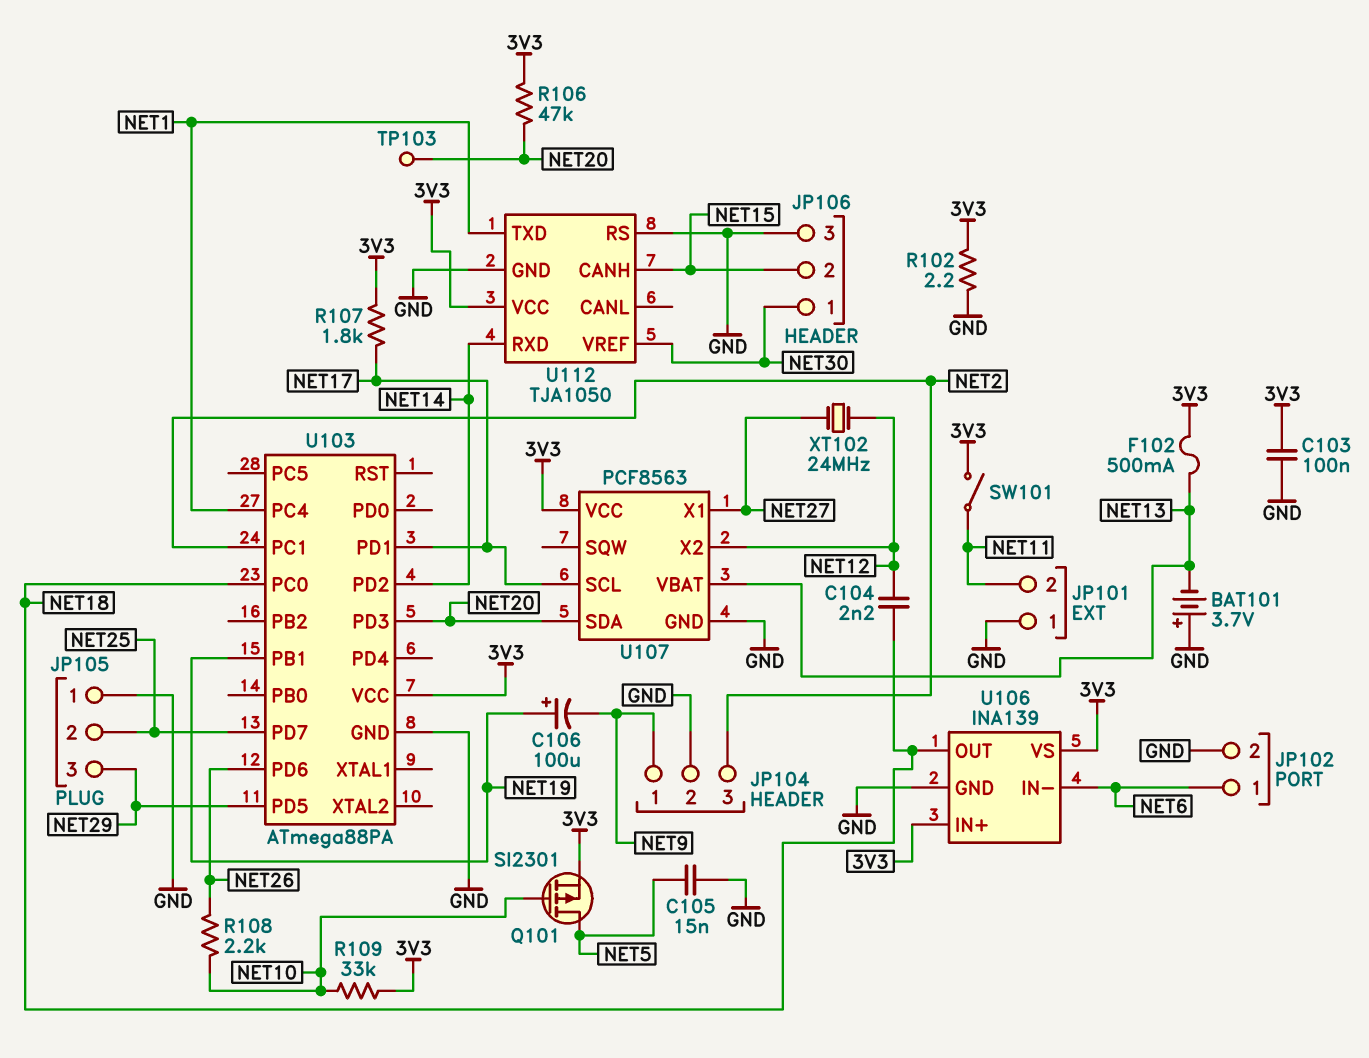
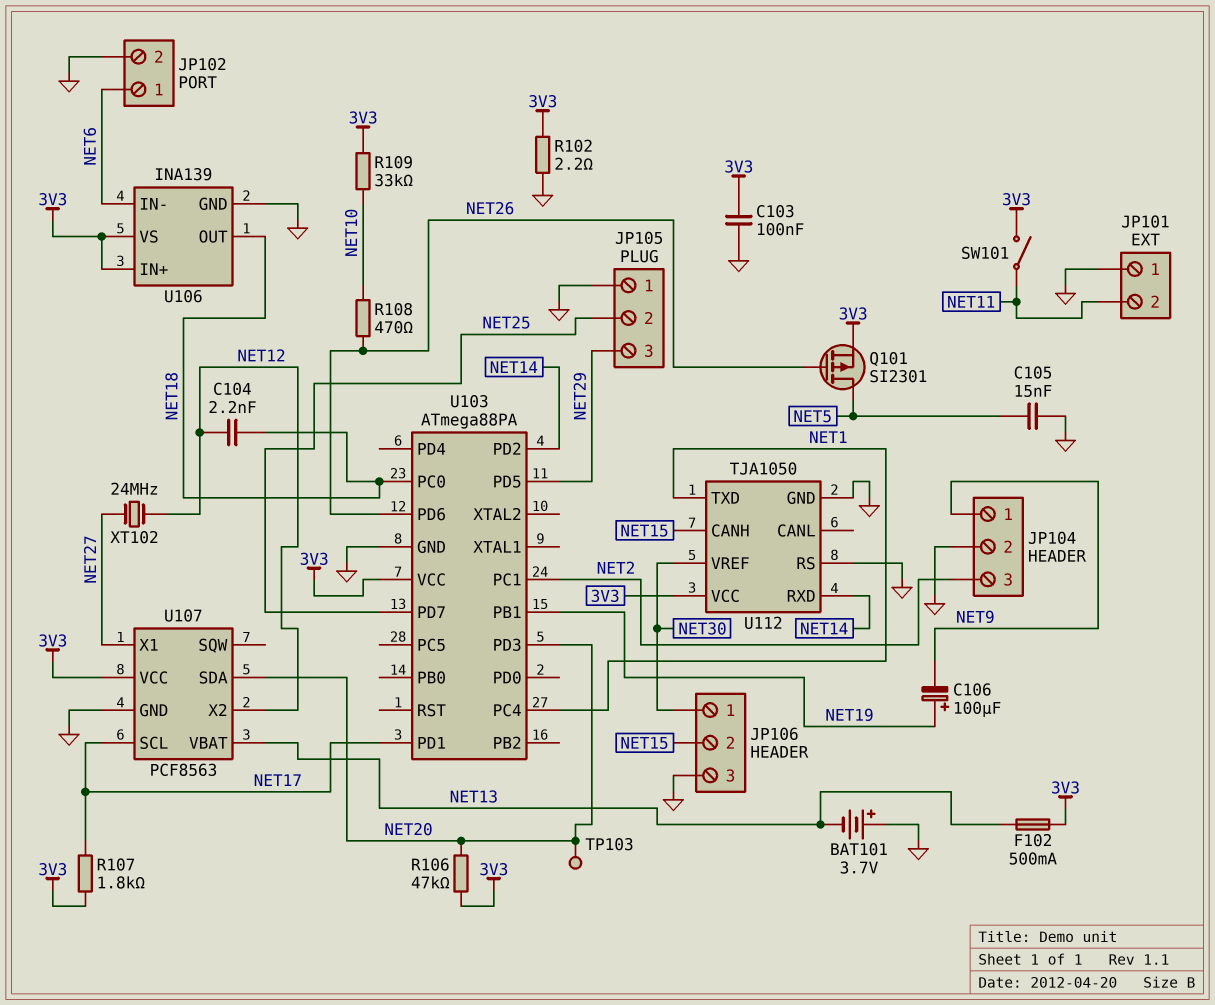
Q101: PMOS SI2301 (G NET10, D NET5, S 3V3) -> PMOS SI2301 (G NET26, D NET5, S 3V3)
R108: 2.2k (NET10, NET26) -> 470 (NET10, NET26)

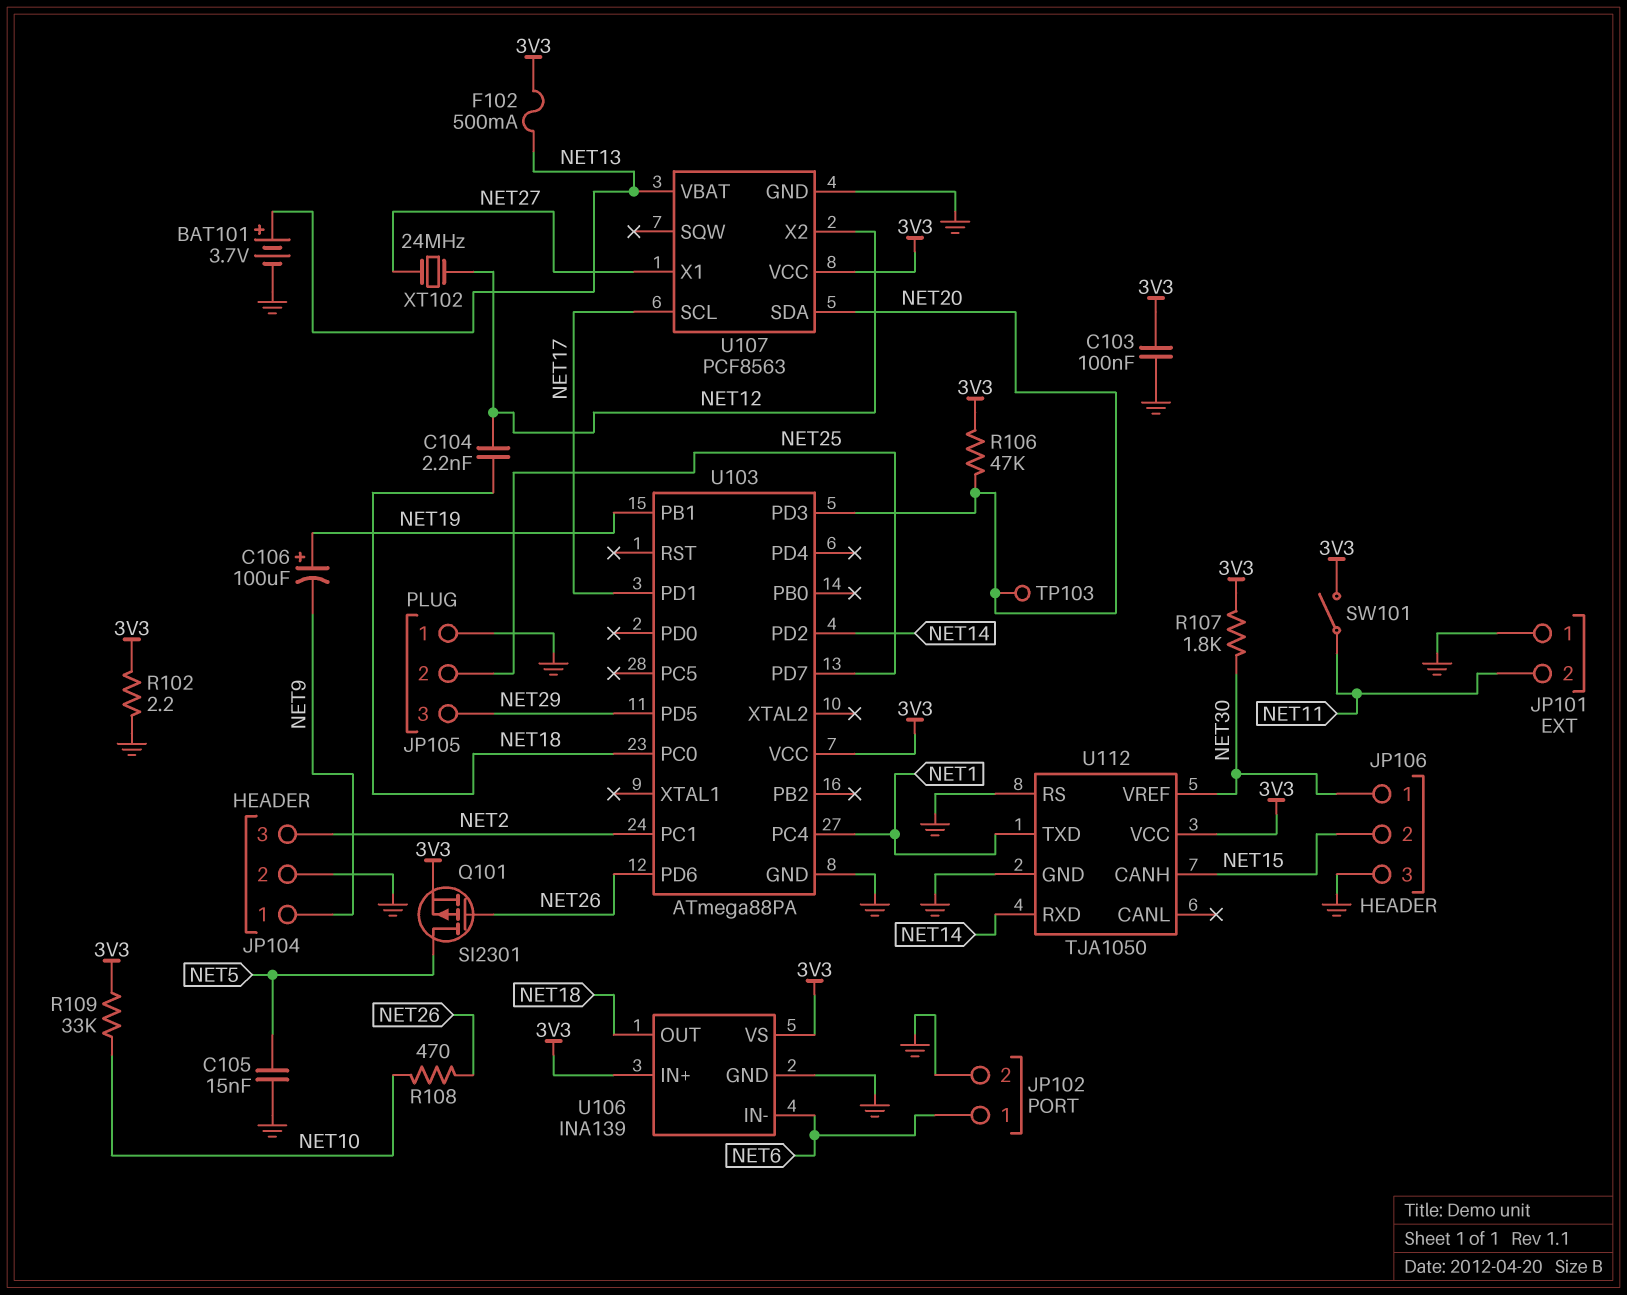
BAT101: 3.7V (plus GND, minus NET13) -> 3.7V (plus NET13, minus GND)
R107: 1.8k (3V3, NET17) -> 1.8k (3V3, NET30)

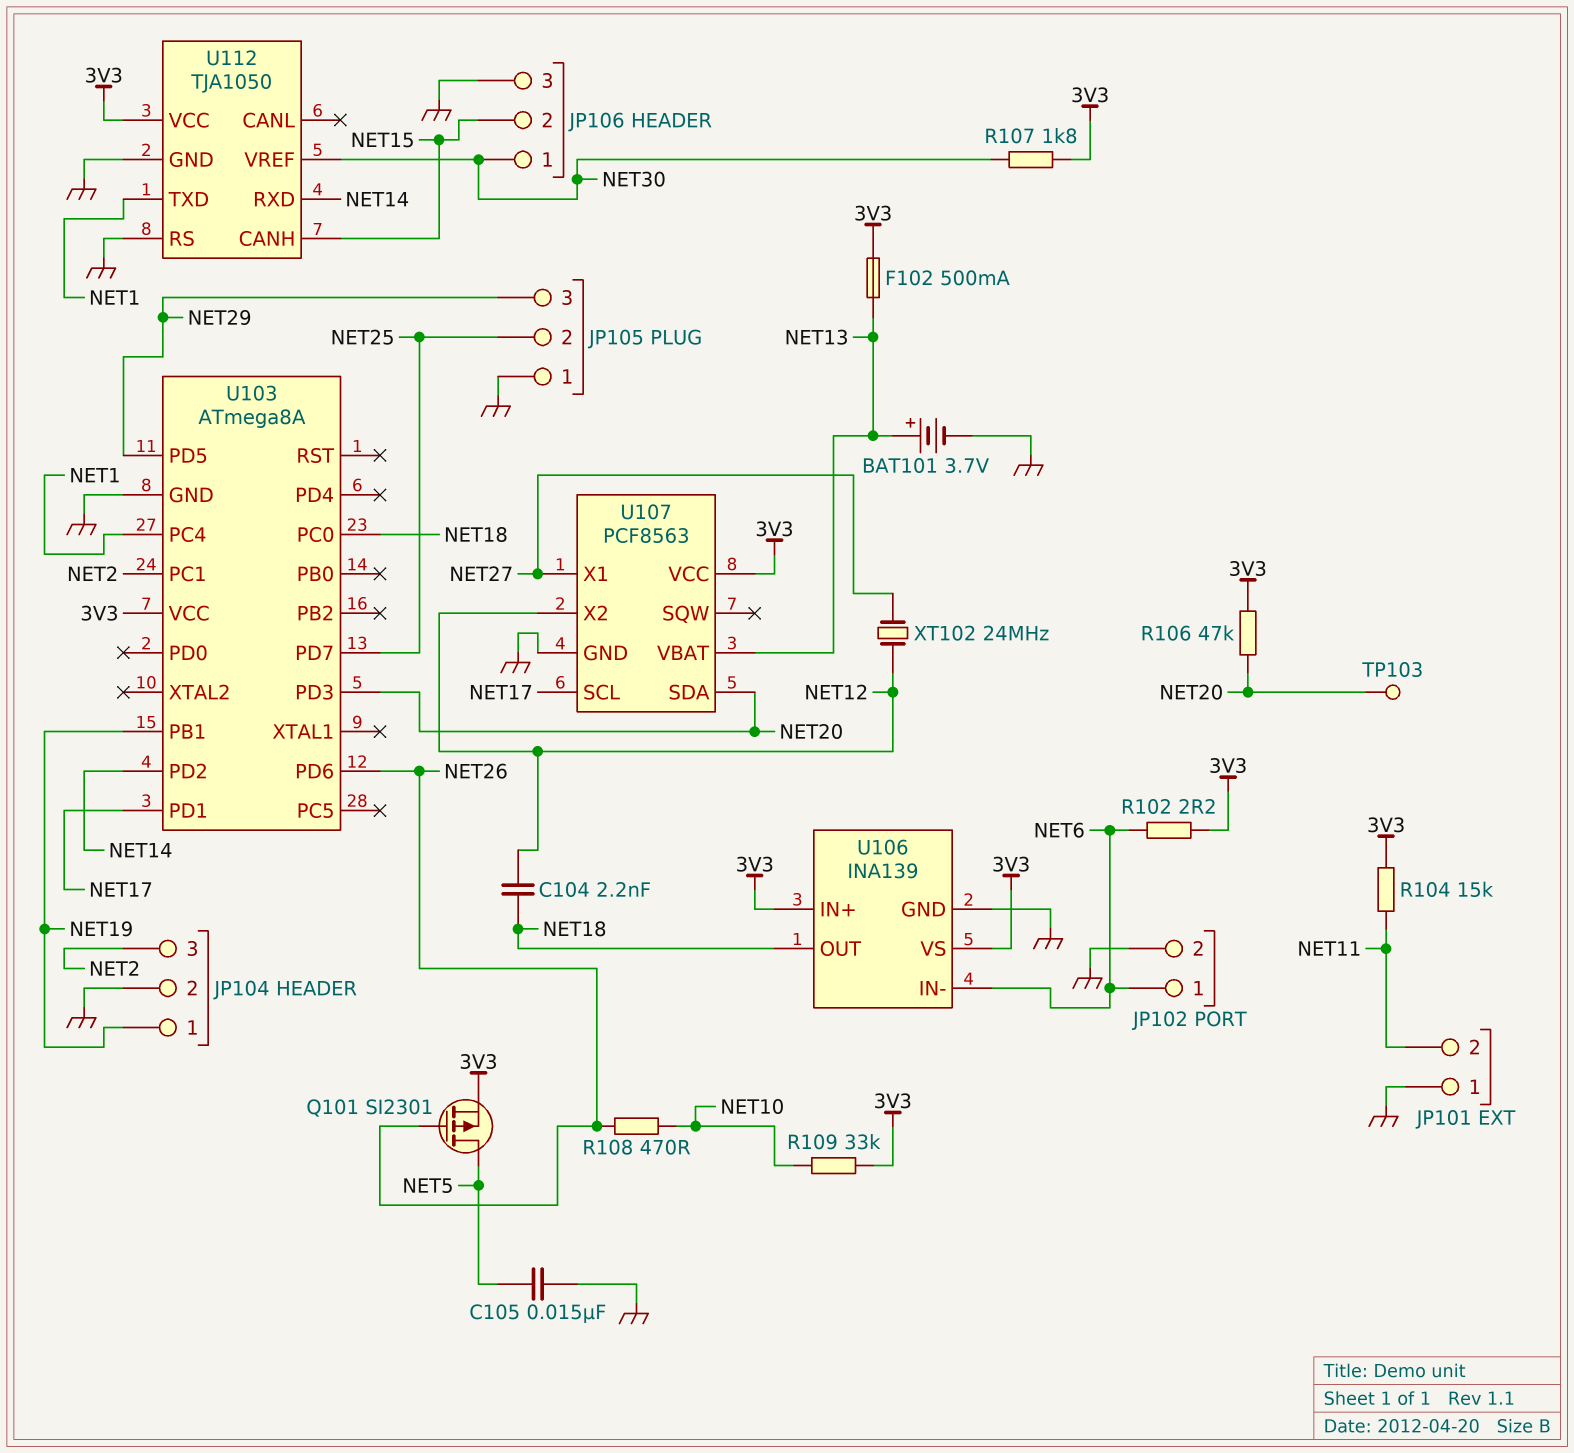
C103: 100nF (3V3, GND) -> none
C106: 100uF (plus NET19, minus NET9) -> none
JP104 pin 1: NET9 -> NET19
R102: 2.2 (3V3, GND) -> 2.2 (3V3, NET6)
R104: none -> 15k (3V3, NET11)
SW101: switch (3V3, NET11) -> none
U103: ATmega88PA -> ATmega8A

